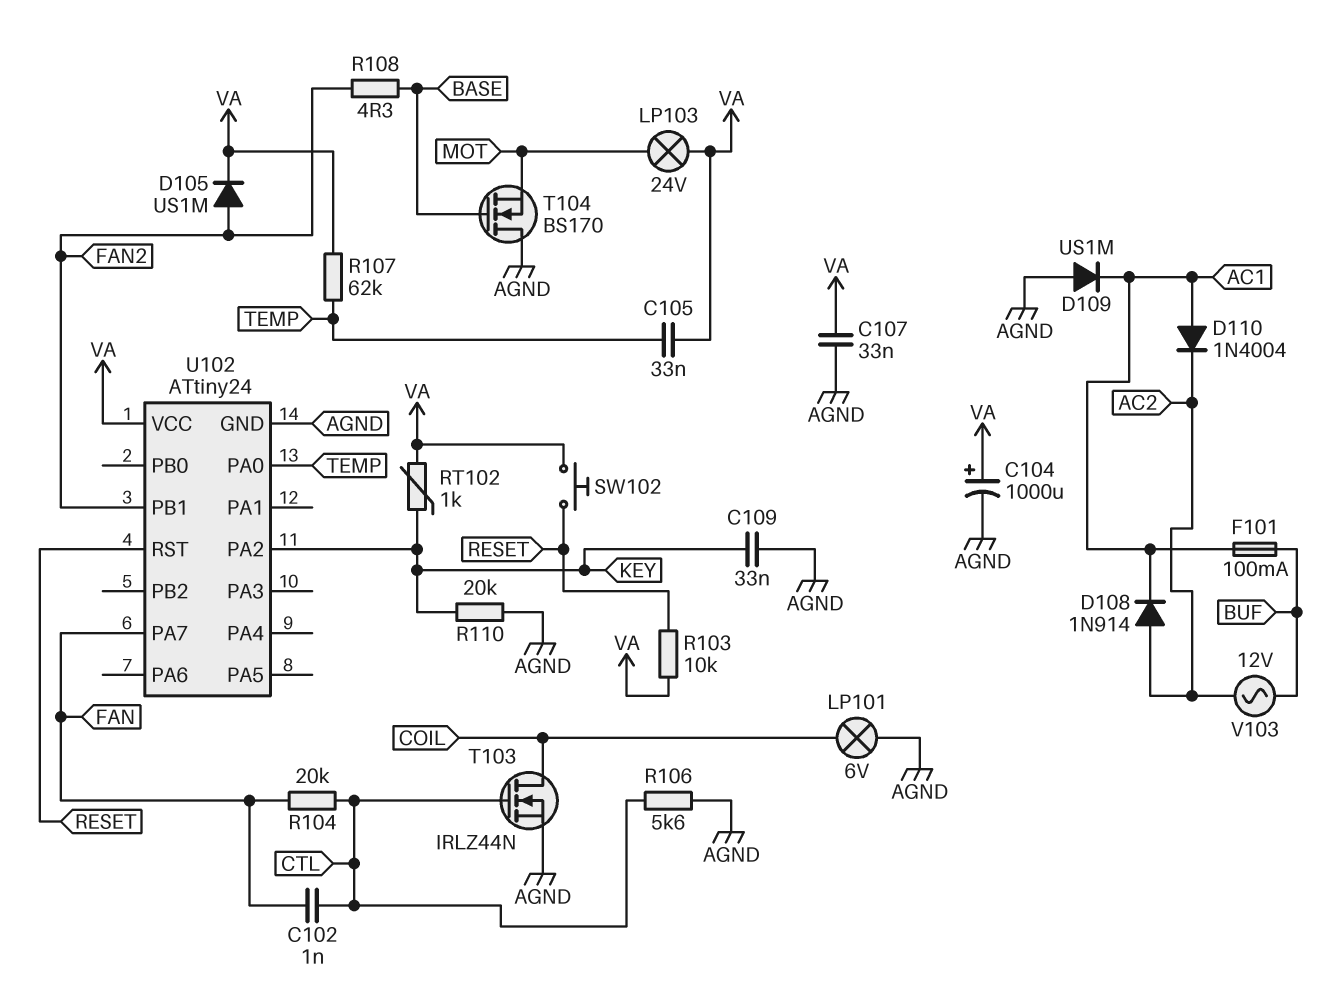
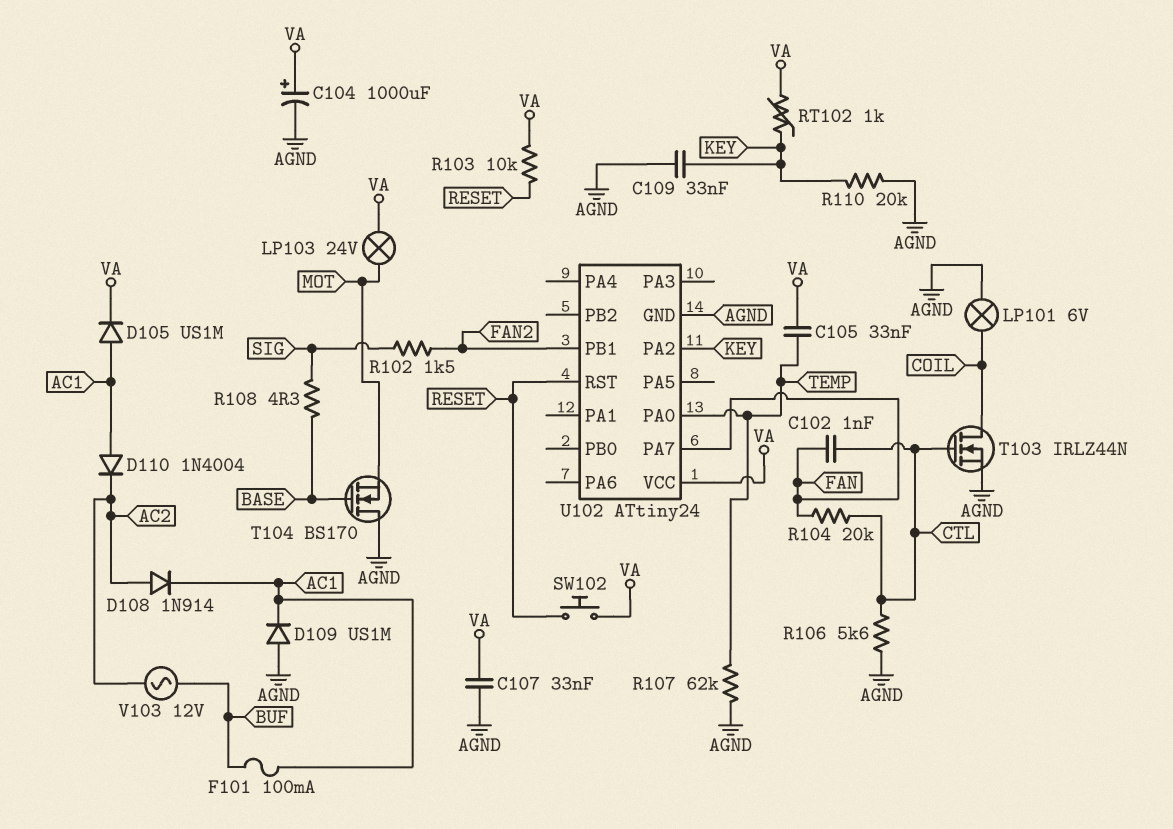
D105: diode US1M (A FAN2, K VA) -> diode US1M (A AC1, K VA)
R102: none -> 1.5k (FAN2, SIG)
R107: 62k (TEMP, VA) -> 62k (AGND, TEMP)
R108: 4.3 (BASE, FAN2) -> 4.3 (BASE, SIG)

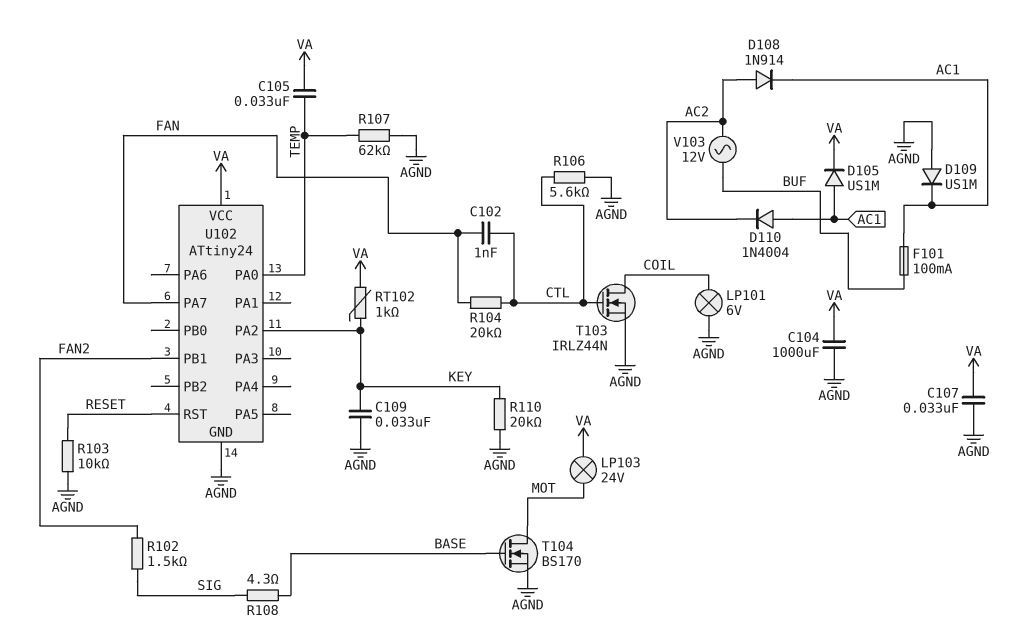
C104: 1000uF (plus VA, minus AGND) -> 1000uF (AGND, VA)
R103: 10k (RESET, VA) -> 10k (AGND, RESET)
SW102: button (RESET, VA) -> none
T104: NMOS BS170 (G BASE, D AGND, S MOT) -> NMOS BS170 (G BASE, D MOT, S AGND)

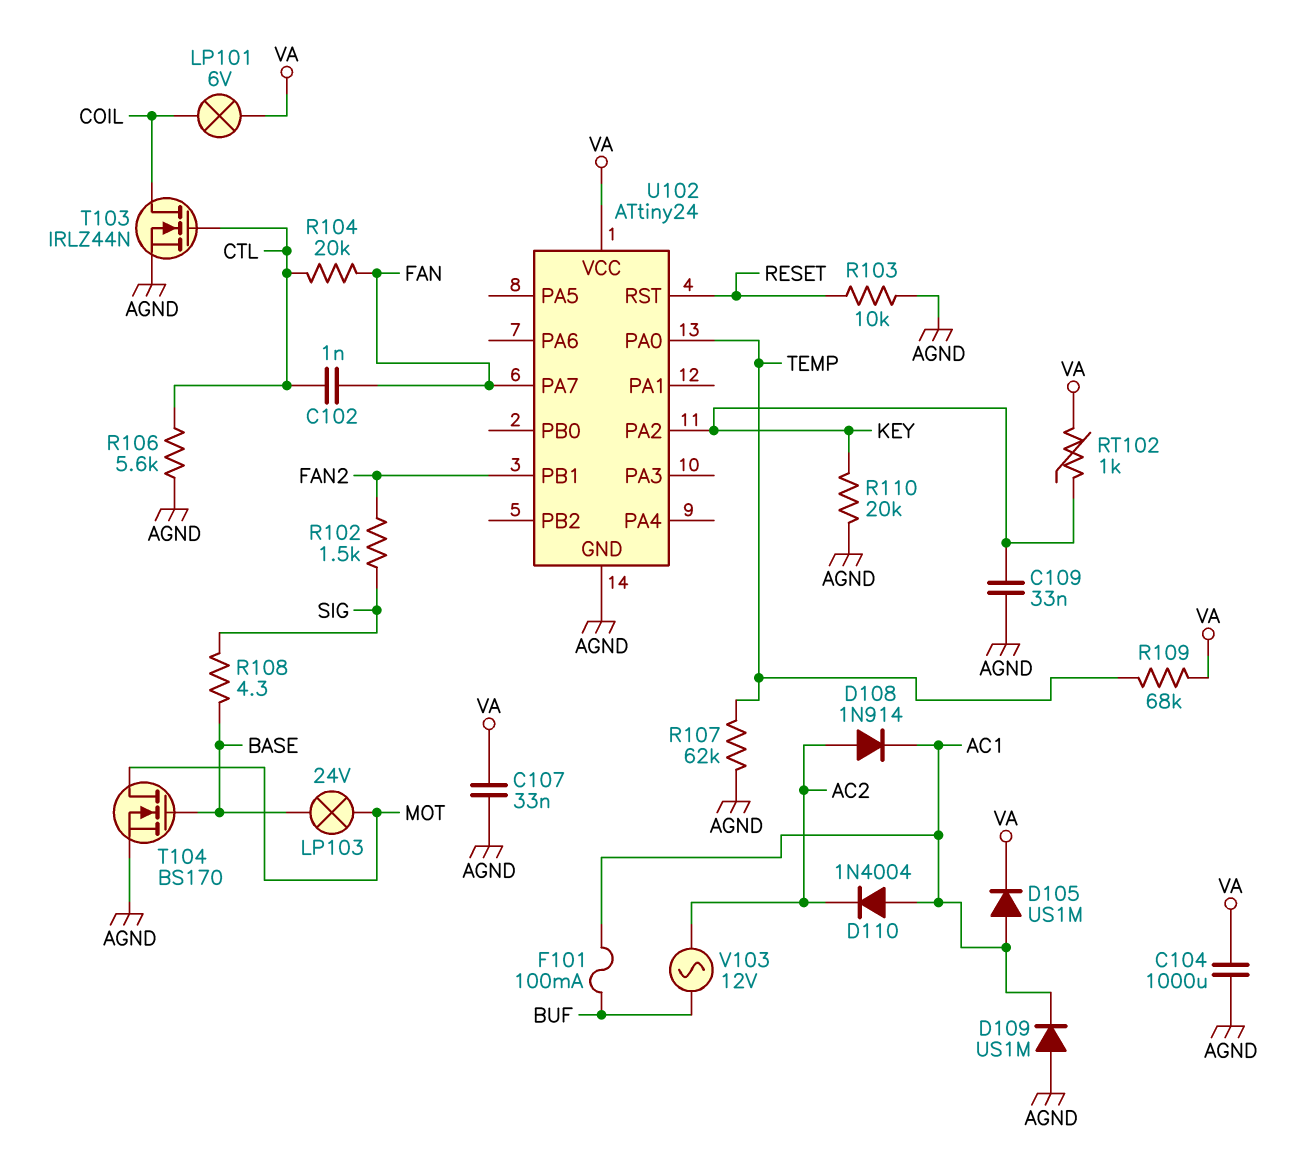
C105: 33nF (TEMP, VA) -> none
LP101: lamp 6V (AGND, COIL) -> lamp 6V (COIL, VA)
LP103: lamp 24V (MOT, VA) -> lamp 24V (BASE, MOT)
R109: none -> 68k (TEMP, VA)

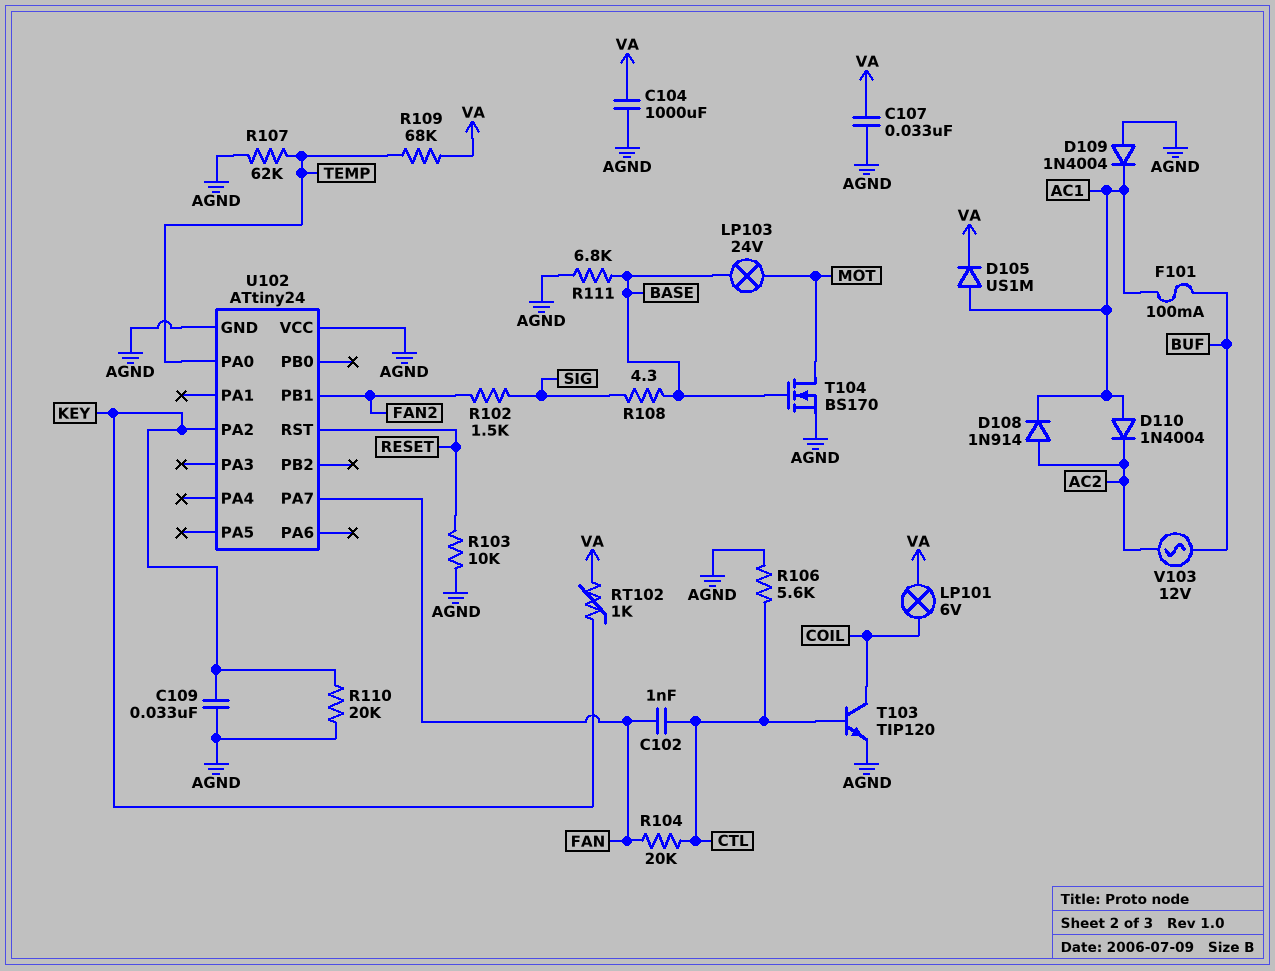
D109: diode US1M (A AGND, K AC1) -> diode 1N4004 (A AGND, K AC1)
R111: none -> 6.8k (AGND, BASE)
T103: NMOS IRLZ44N (G CTL, D COIL, S AGND) -> NPN TIP120 (B CTL, C COIL, E AGND)
U102 pin VCC: VA -> AGND

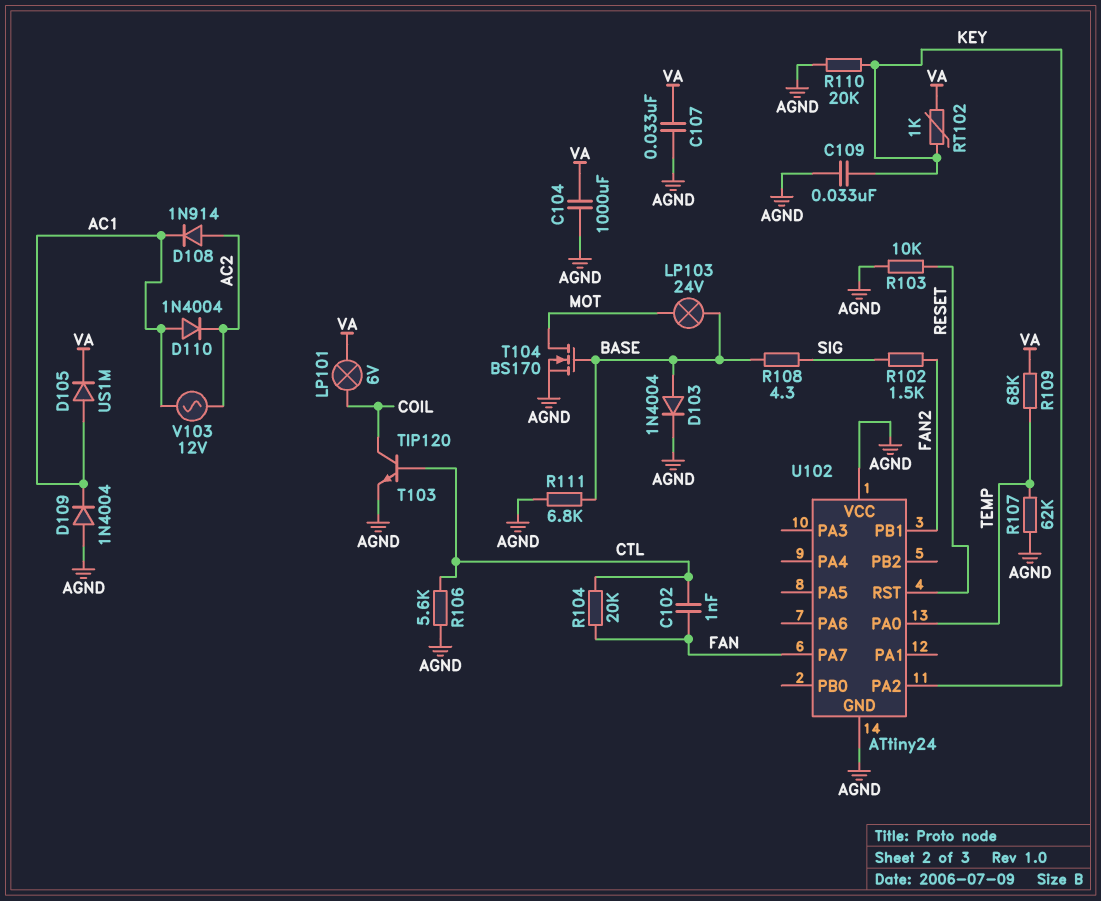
D103: none -> diode 1N4004 (A BASE, K AGND)
F101: 100mA (AC1, BUF) -> none
V103: AC 12V (AC2, BUF) -> AC 12V (AC1, AC2)

